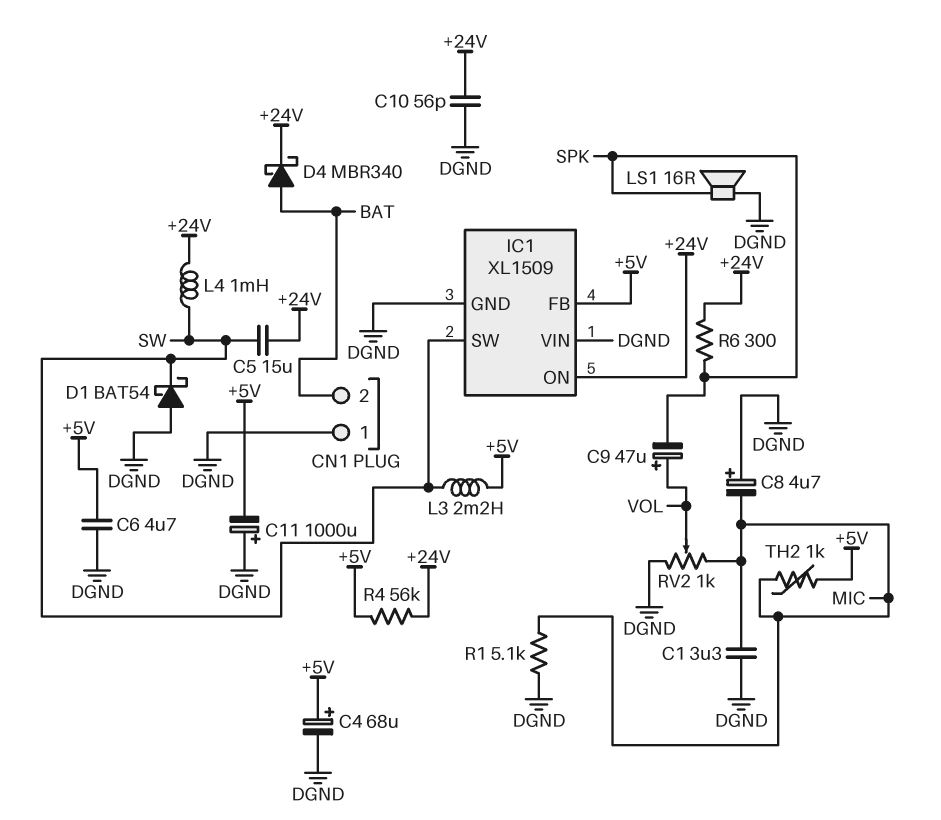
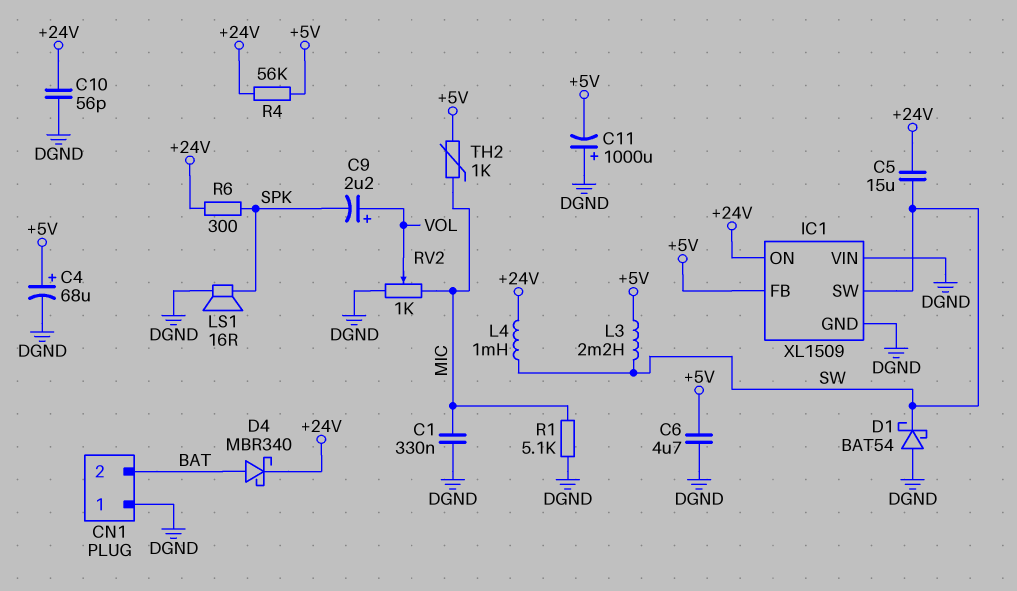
C1: 3.3uF (DGND, MIC) -> 330nF (DGND, MIC)
C8: 4.7uF (plus DGND, minus MIC) -> none
C9: 47uF (plus VOL, minus SPK) -> 2.2uF (plus VOL, minus SPK)

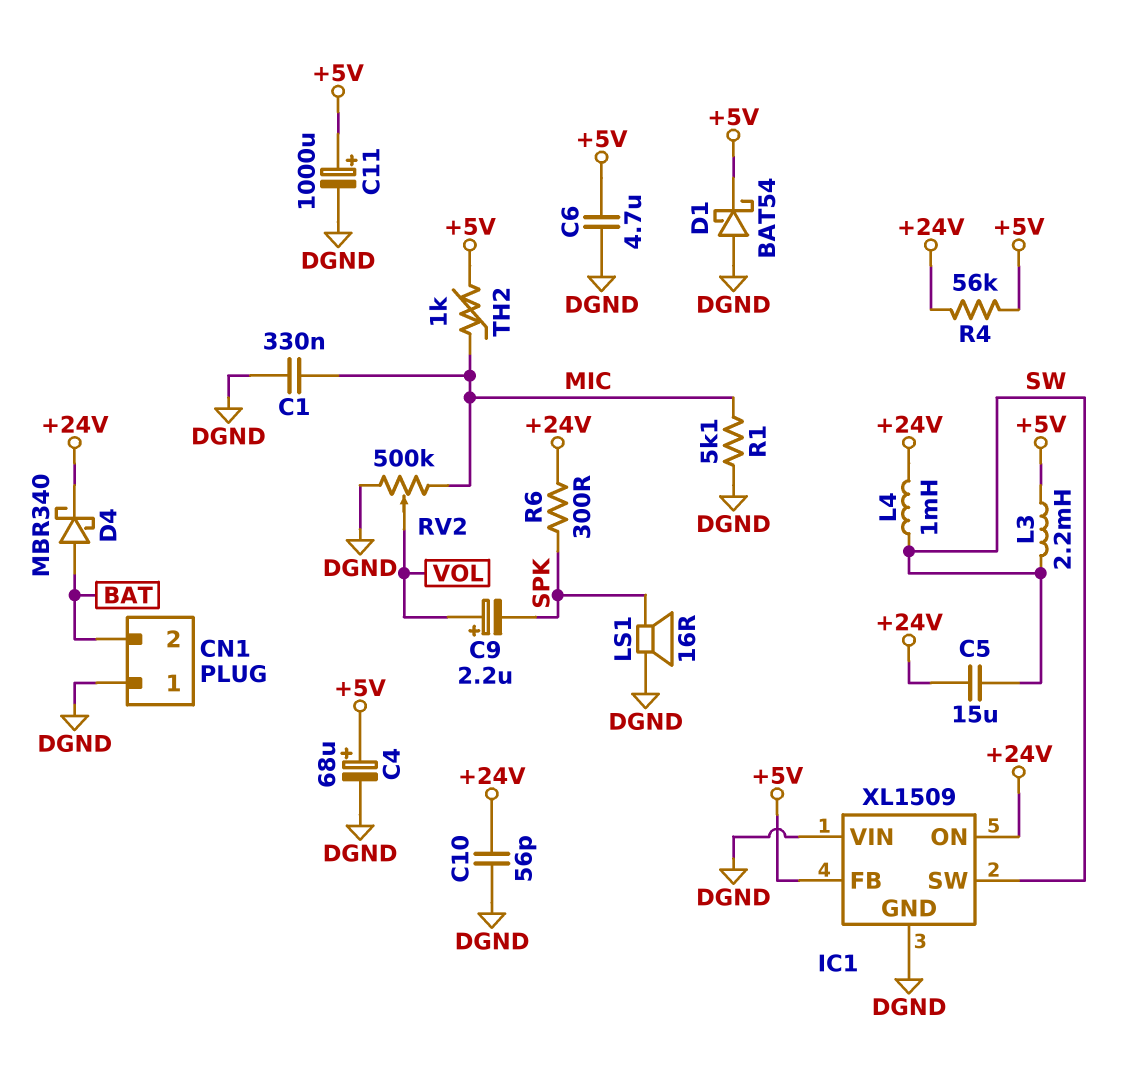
C11: 1000uF (plus DGND, minus +5V) -> 1000uF (plus +5V, minus DGND)
D1: schottky BAT54 (A DGND, K SW) -> schottky BAT54 (A DGND, K +5V)
RV2: 1k (DGND, MIC, wiper VOL) -> 500k (DGND, MIC, wiper VOL)

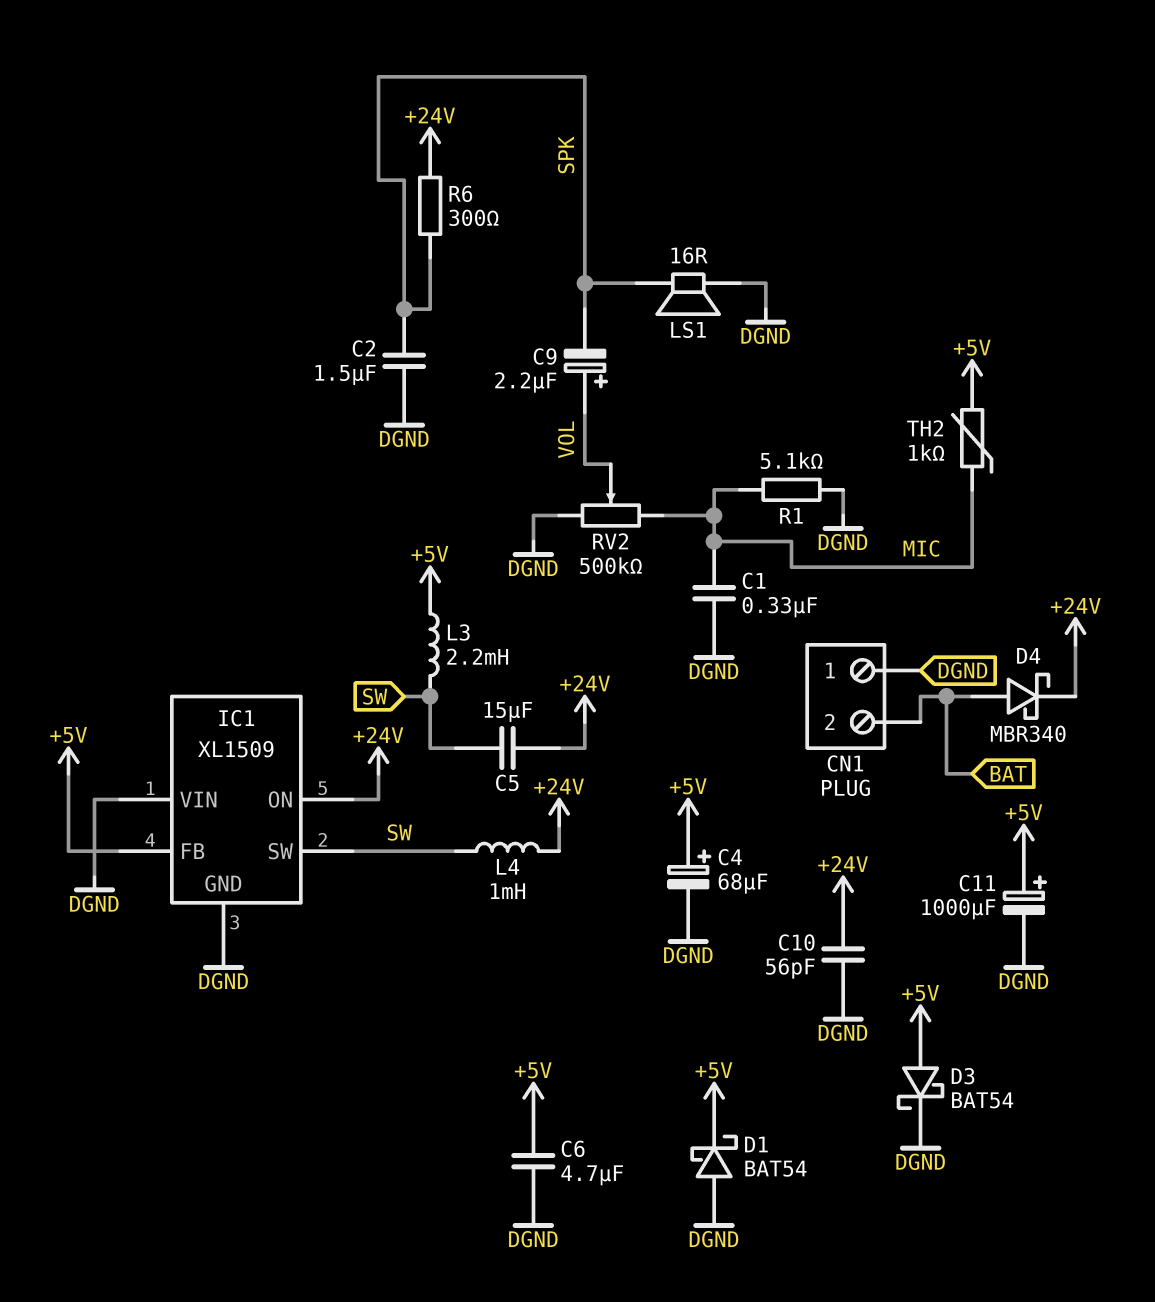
C2: none -> 1.5uF (DGND, SPK)
D3: none -> schottky BAT54 (A +5V, K DGND)
R4: 56k (+5V, +24V) -> none

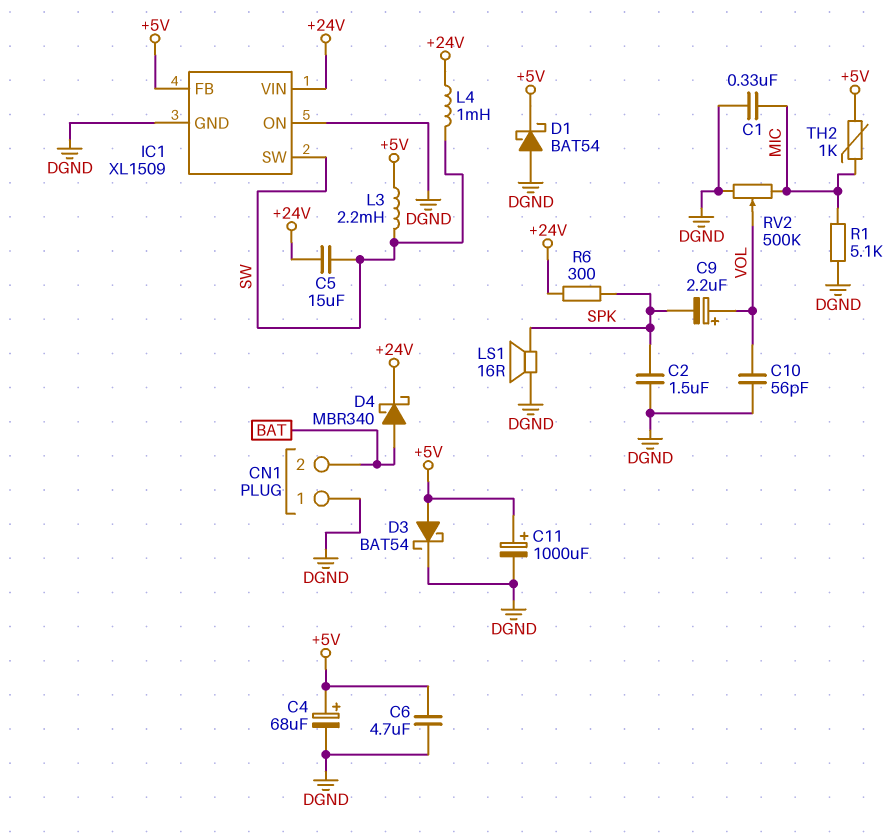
C10: 56pF (+24V, DGND) -> 56pF (DGND, VOL)
IC1 pin ON: +24V -> DGND
IC1 pin VIN: DGND -> +24V

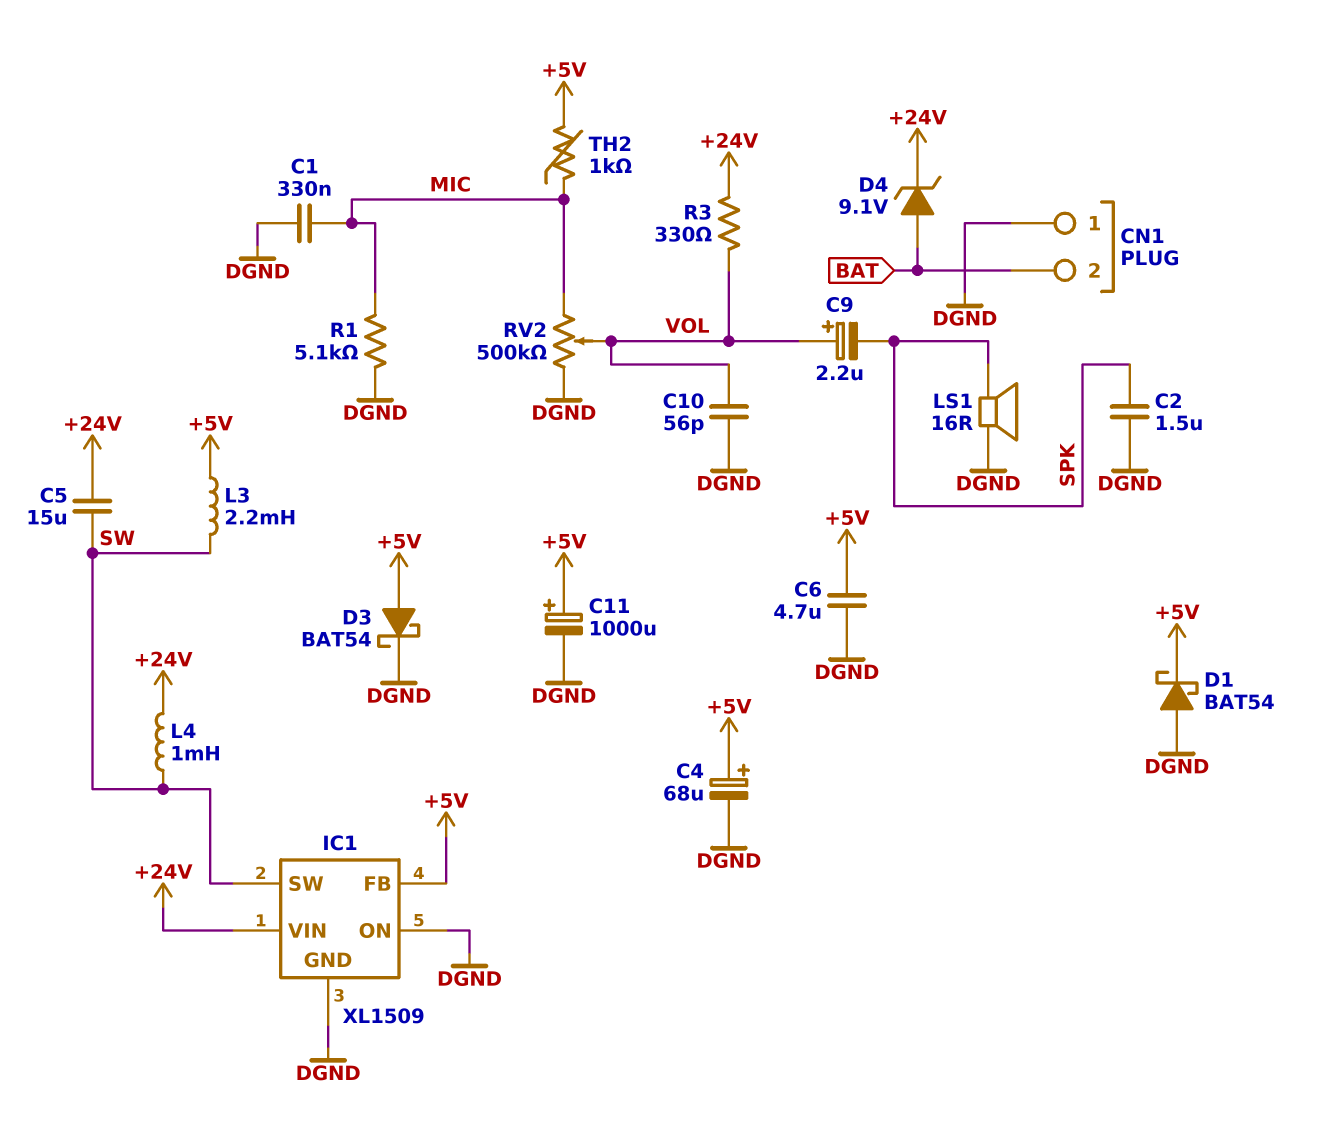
D4: schottky MBR340 (A BAT, K +24V) -> zener 9.1V (A BAT, K +24V)
R3: none -> 330 (+24V, VOL)
R6: 300 (+24V, SPK) -> none

